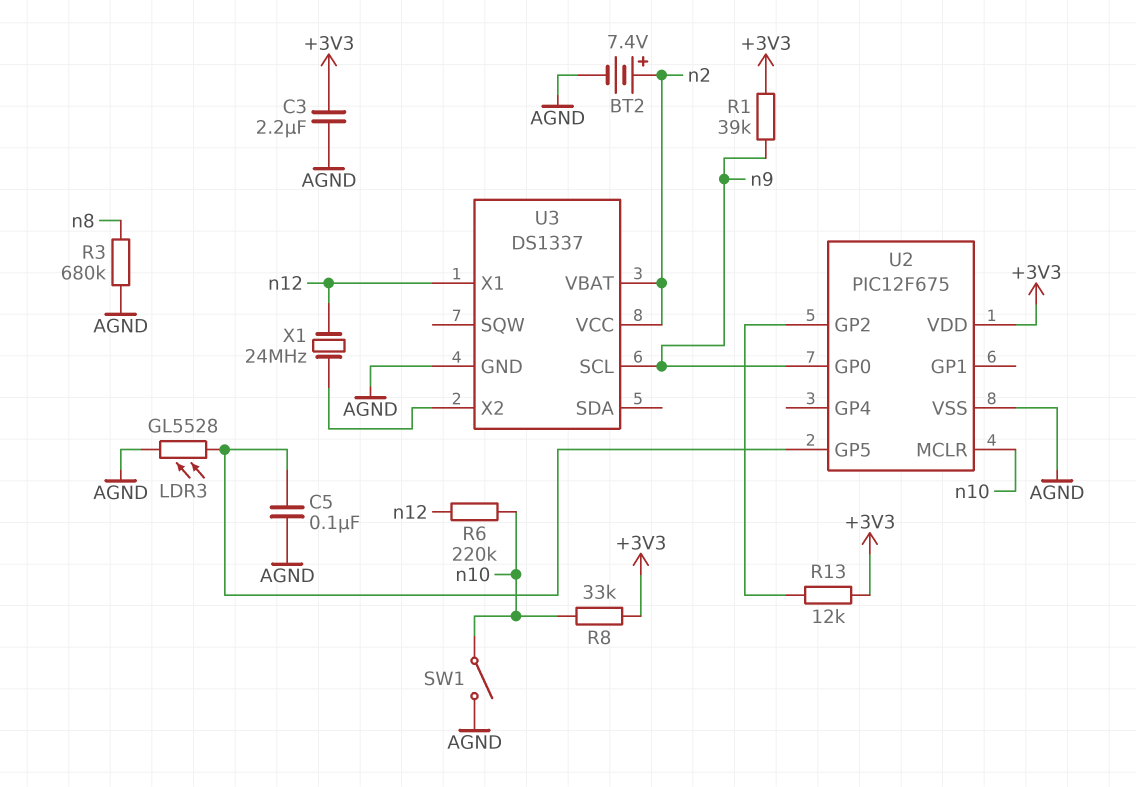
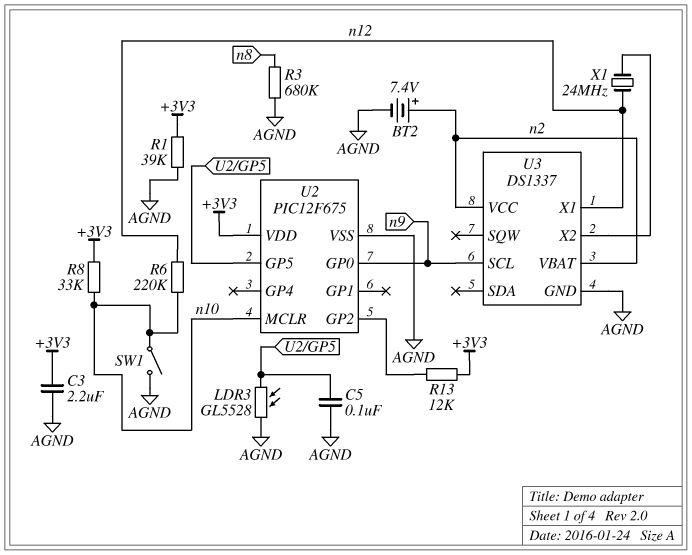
R1: 39k (+3V3, n9) -> 39k (+3V3, AGND)

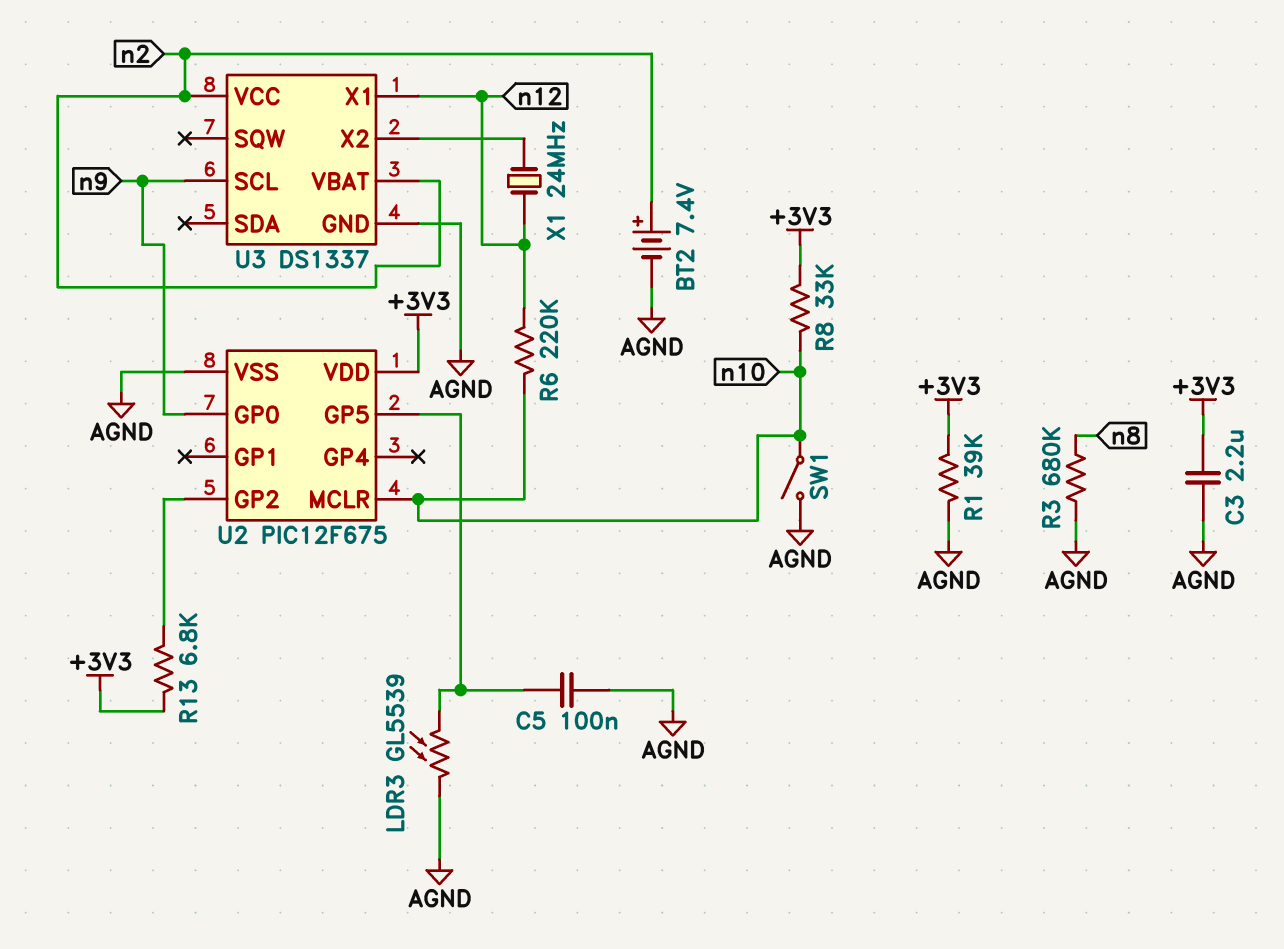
LDR3: GL5528 (AGND, U2/GP5) -> GL5539 (AGND, U2/GP5)
R13: 12k (+3V3, U2/GP2) -> 6.8k (+3V3, U2/GP2)

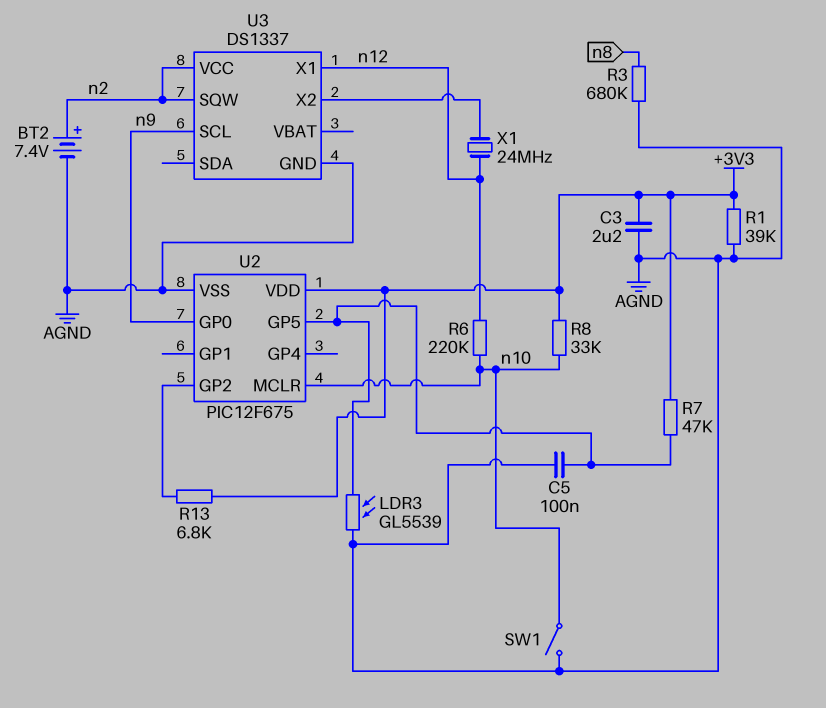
R7: none -> 47k (+3V3, U2/GP5)
U3 pin SQW: none -> n2
U3 pin VBAT: n2 -> none

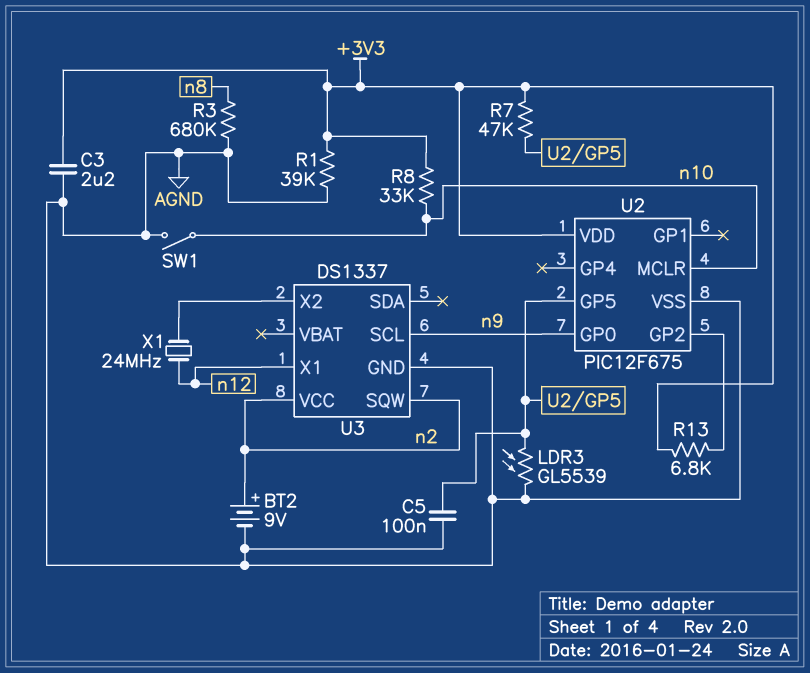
BT2: 7.4V (plus n2, minus AGND) -> 9V (plus n2, minus AGND)
R6: 220k (n10, n12) -> none

